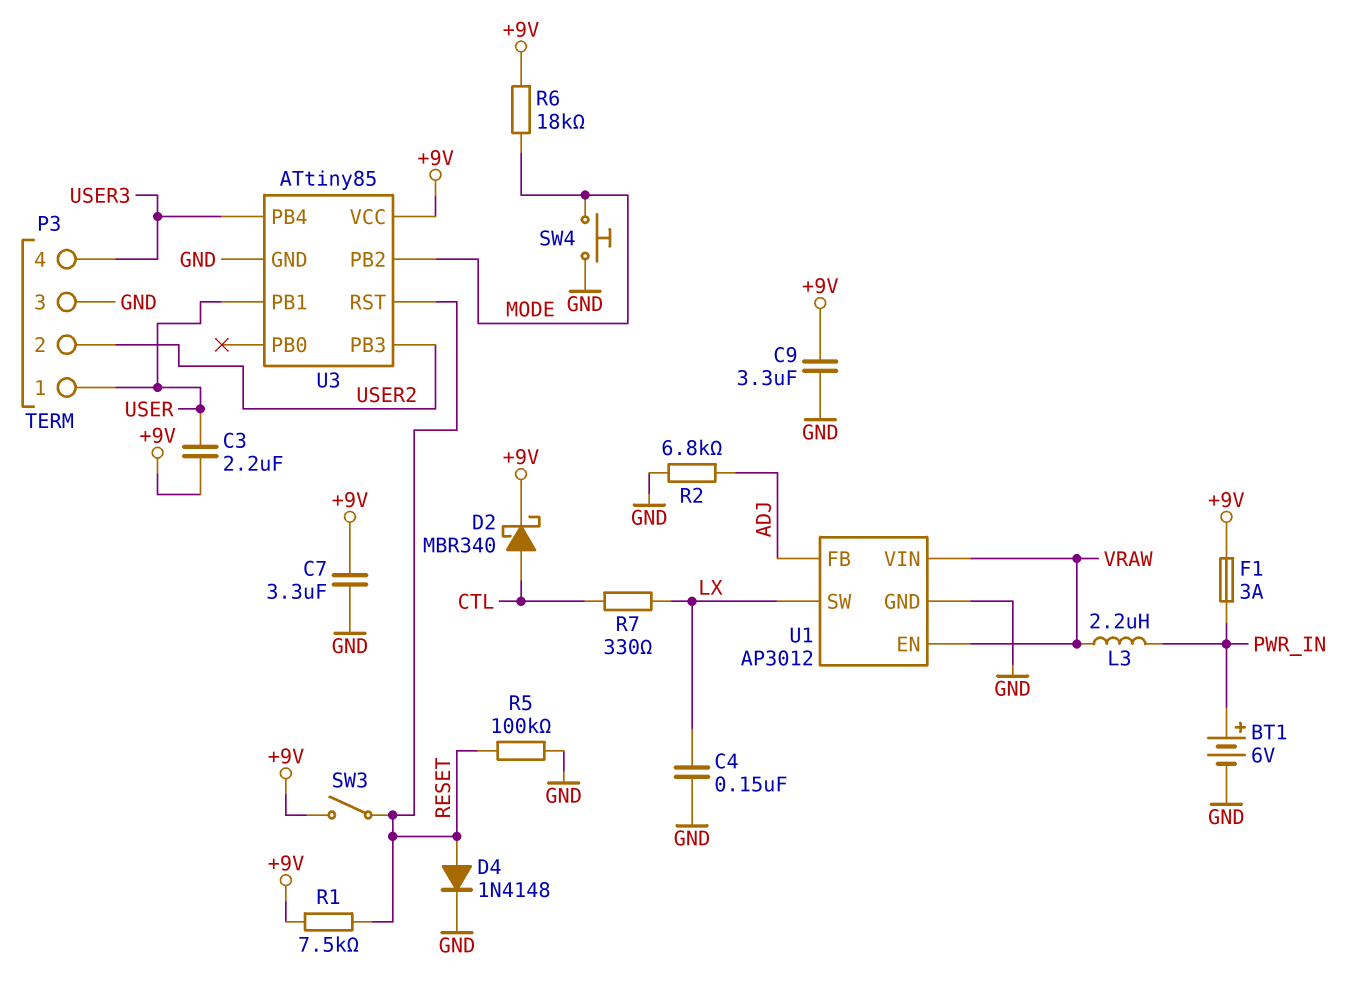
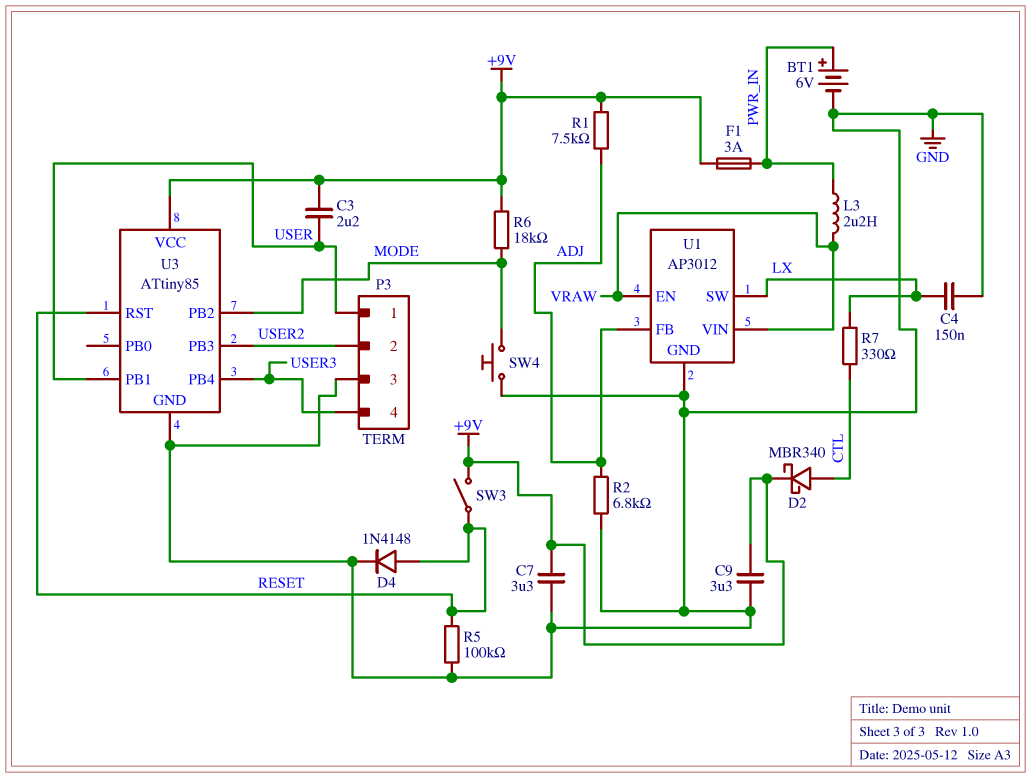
R1: 7.5k (+9V, RESET) -> 7.5k (+9V, ADJ)

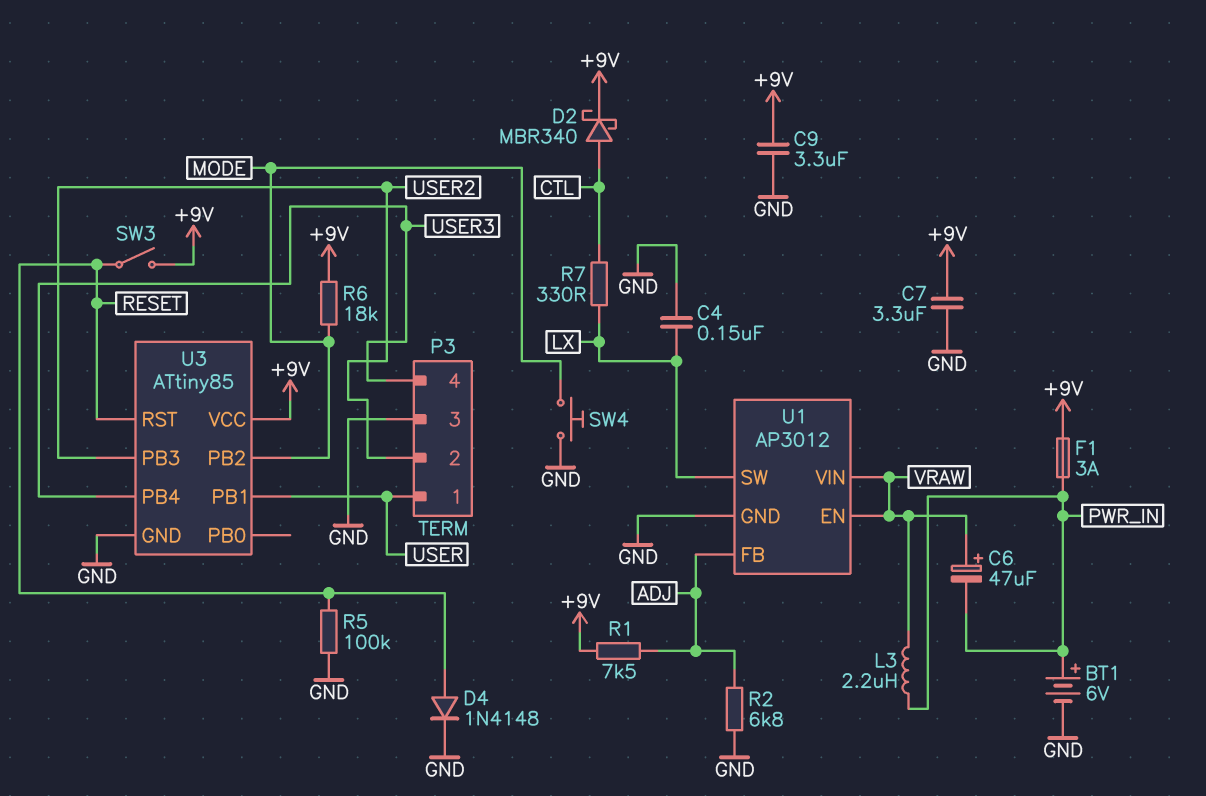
C3: 2.2uF (+9V, USER) -> none
C6: none -> 47uF (plus VRAW, minus PWR_IN)

